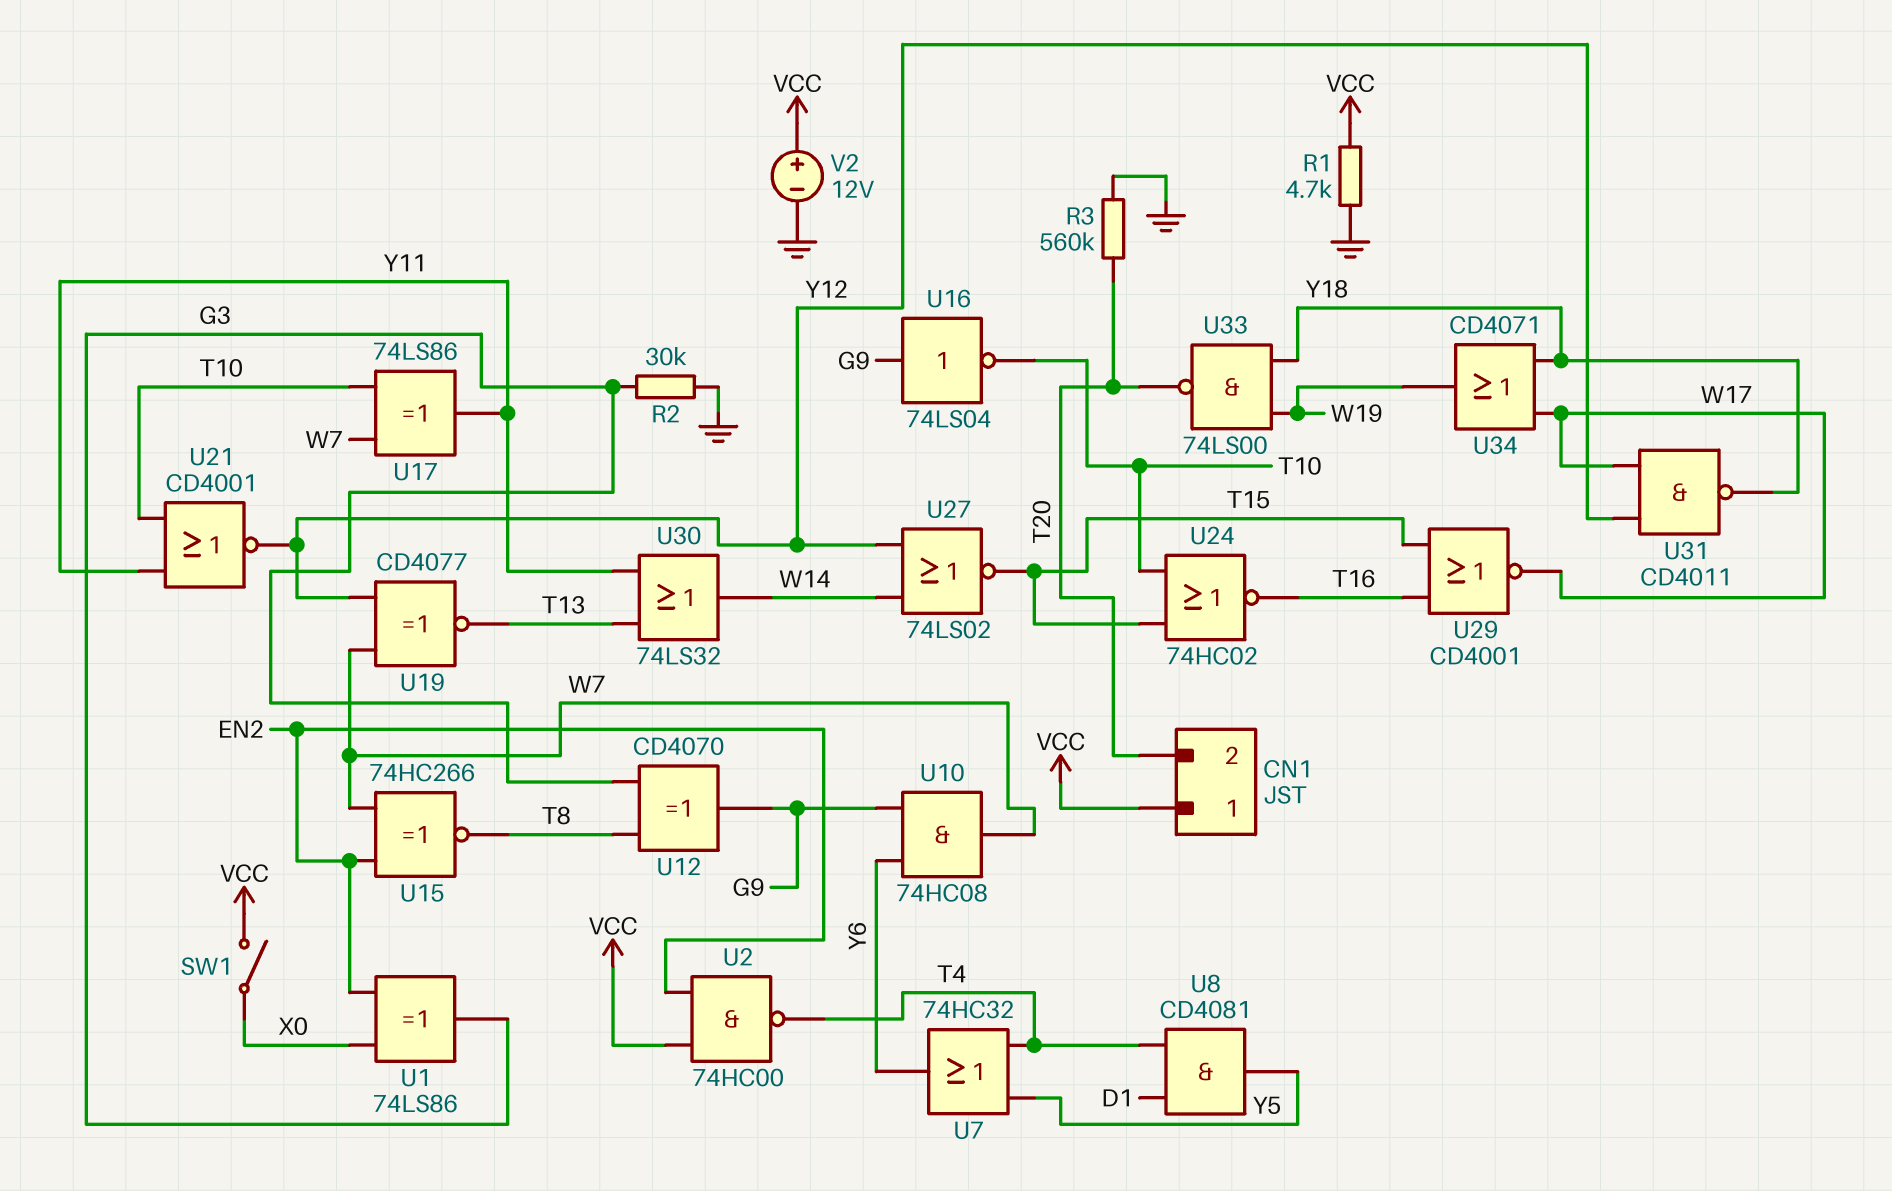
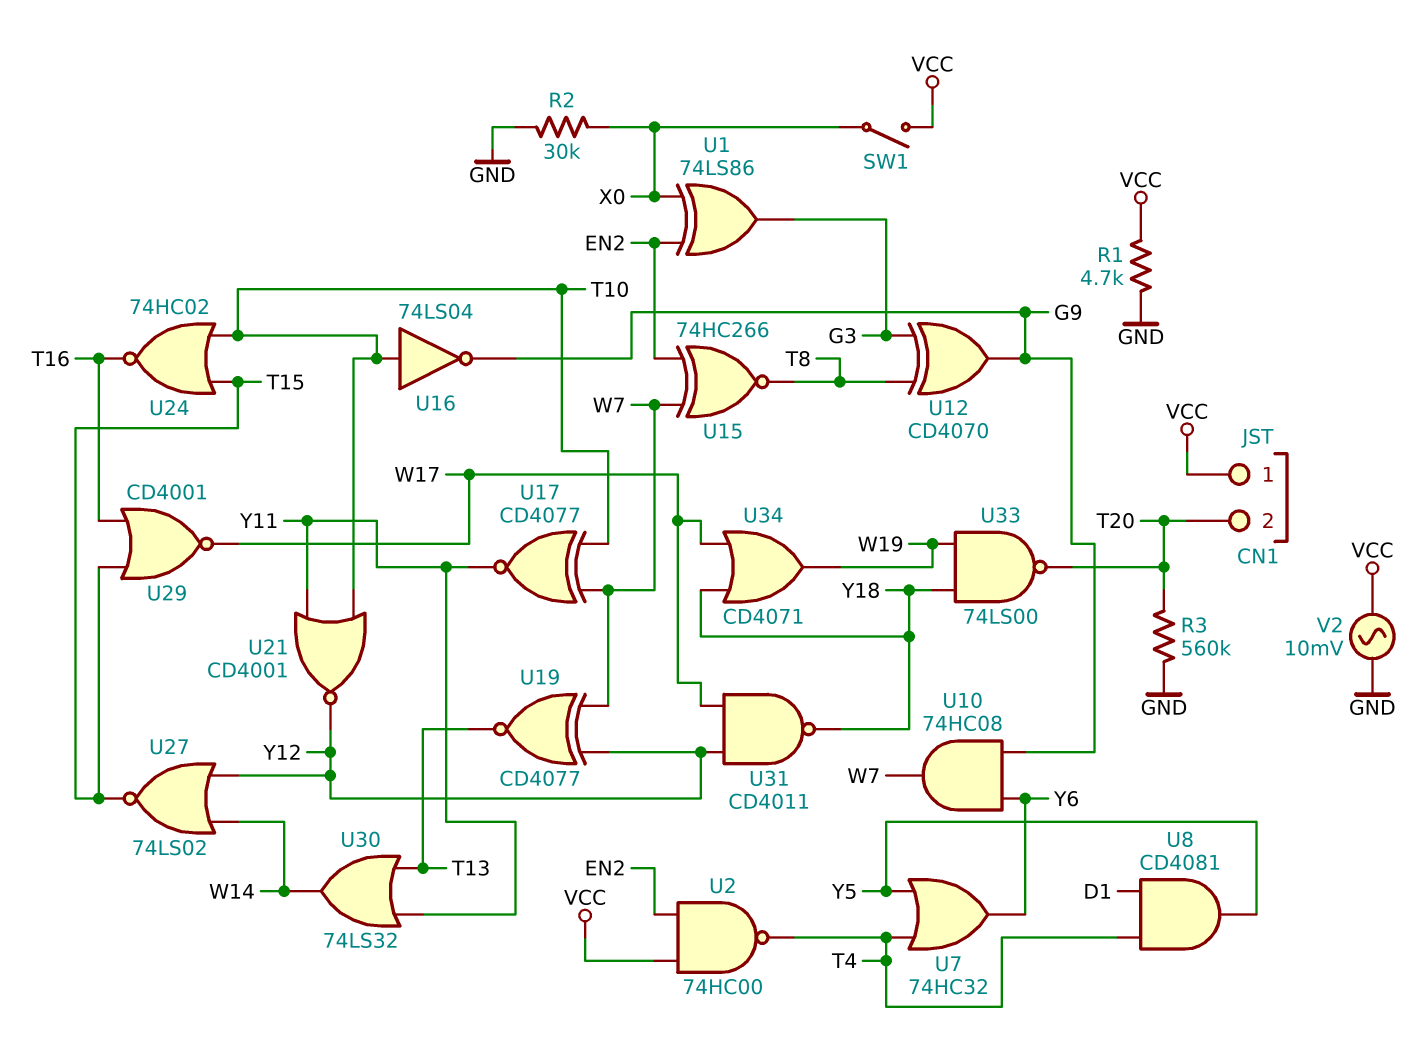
R2: 30k (G3, GND) -> 30k (GND, X0)
U16: NOT 74LS04 (in G9, out T10) -> NOT 74LS04 (in T10, out G9)
U17: XOR 74LS86 (in T10, in W7, out Y11) -> XNOR CD4077 (in T10, in W7, out Y11)
V2: 12V (plus VCC, minus GND) -> AC 10mV (GND, VCC)

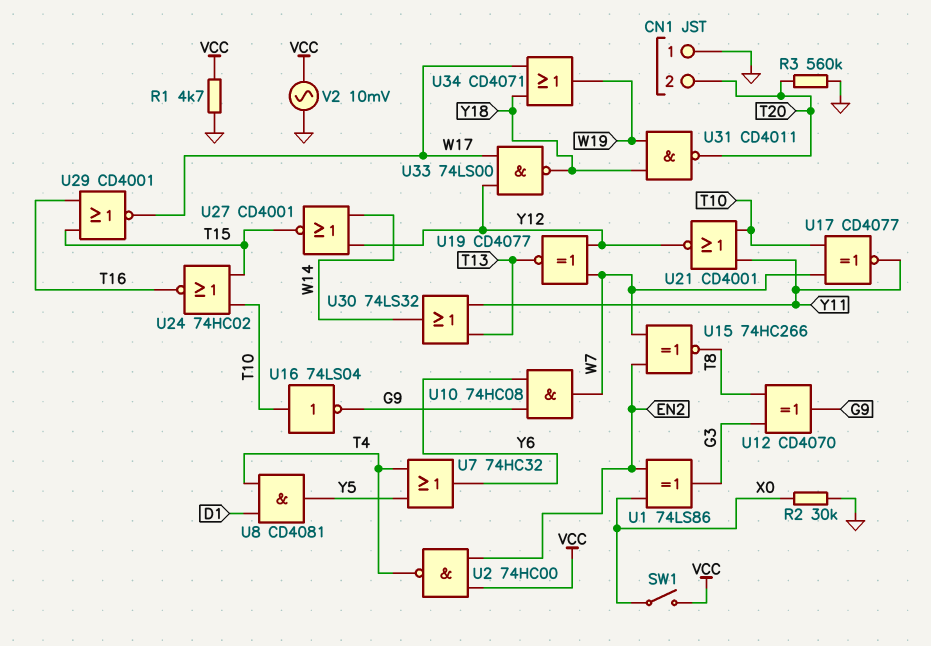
CN1 pin 1: VCC -> GND
U27: NOR 74LS02 (in W14, in Y12, out T15) -> NOR CD4001 (in W14, in Y12, out T15)
U31: NAND CD4011 (in W17, in Y12, out Y18) -> NAND CD4011 (in W19, in Y18, out T20)
U33: NAND 74LS00 (in W19, in Y18, out T20) -> NAND 74LS00 (in W17, in Y12, out Y18)

